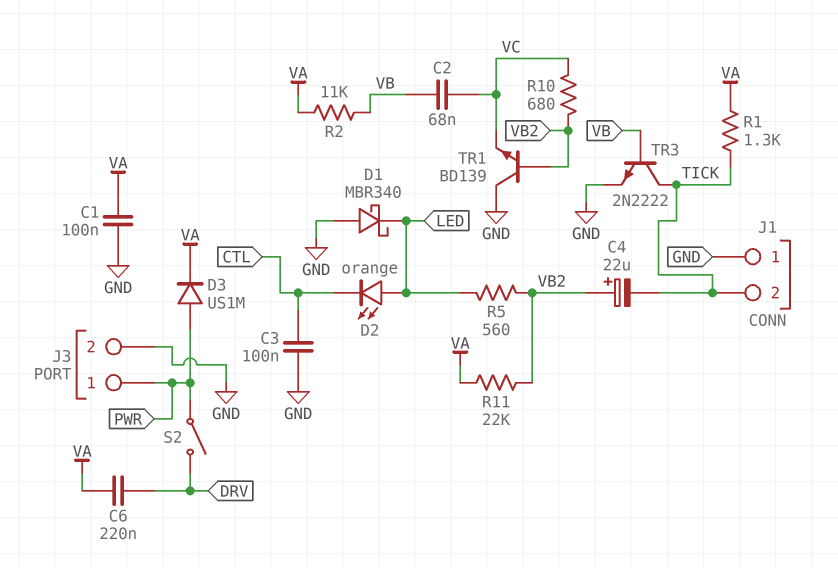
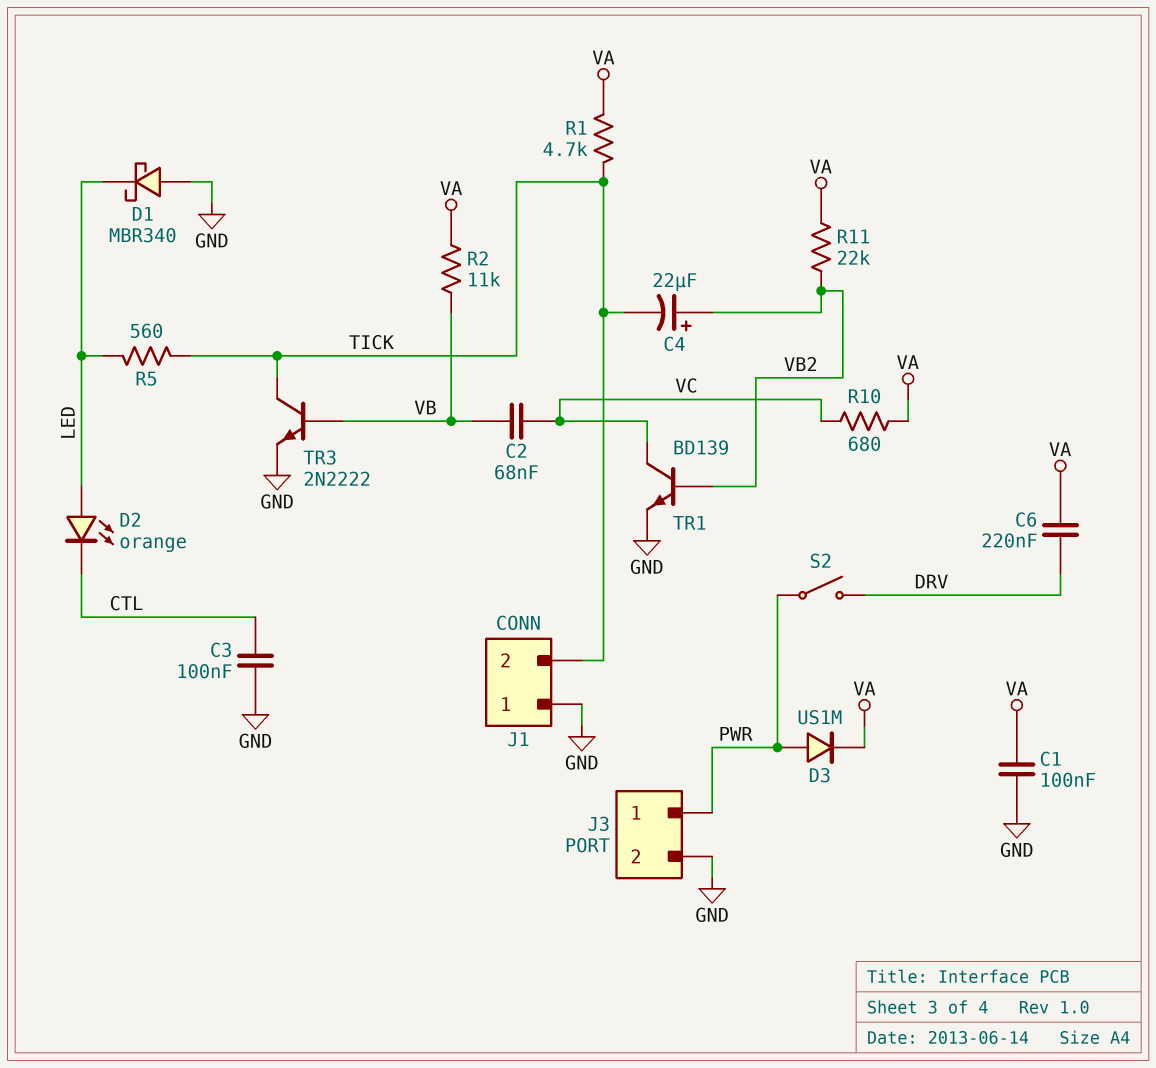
R1: 1.3k (TICK, VA) -> 4.7k (TICK, VA)
R5: 560 (LED, VB2) -> 560 (LED, TICK)
R10: 680 (VB2, VC) -> 680 (VA, VC)
TR1: NPN BD139 (B VB2, C GND, E VC) -> NPN BD139 (B VB2, C VC, E GND)

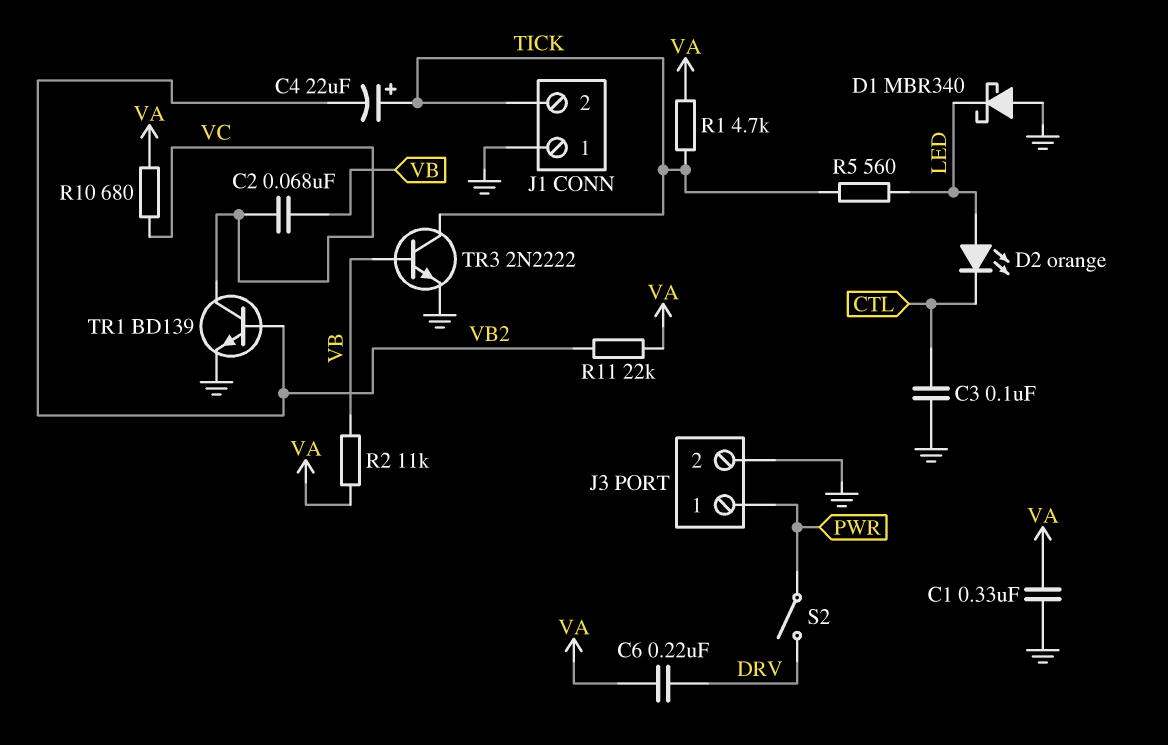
C1: 100nF (GND, VA) -> 330nF (GND, VA)
C4: 22uF (plus VB2, minus TICK) -> 22uF (plus TICK, minus VB2)
D3: diode US1M (A PWR, K VA) -> none

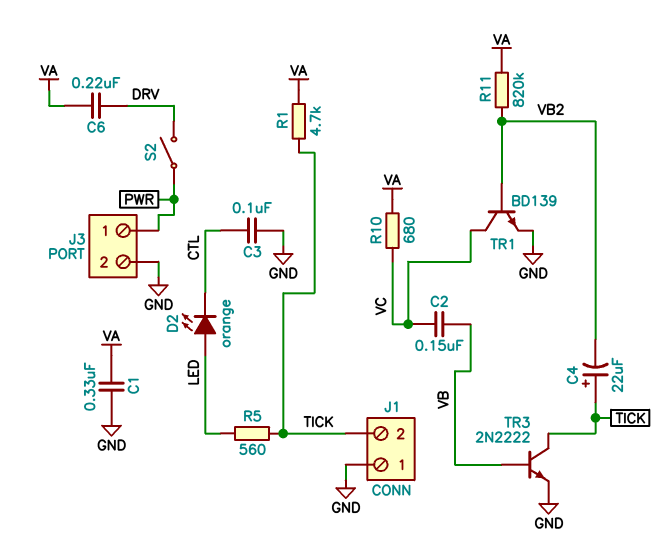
C2: 68nF (VB, VC) -> 150nF (VB, VC)
D1: schottky MBR340 (A GND, K LED) -> none
R2: 11k (VA, VB) -> none
R11: 22k (VA, VB2) -> 820k (VA, VB2)

